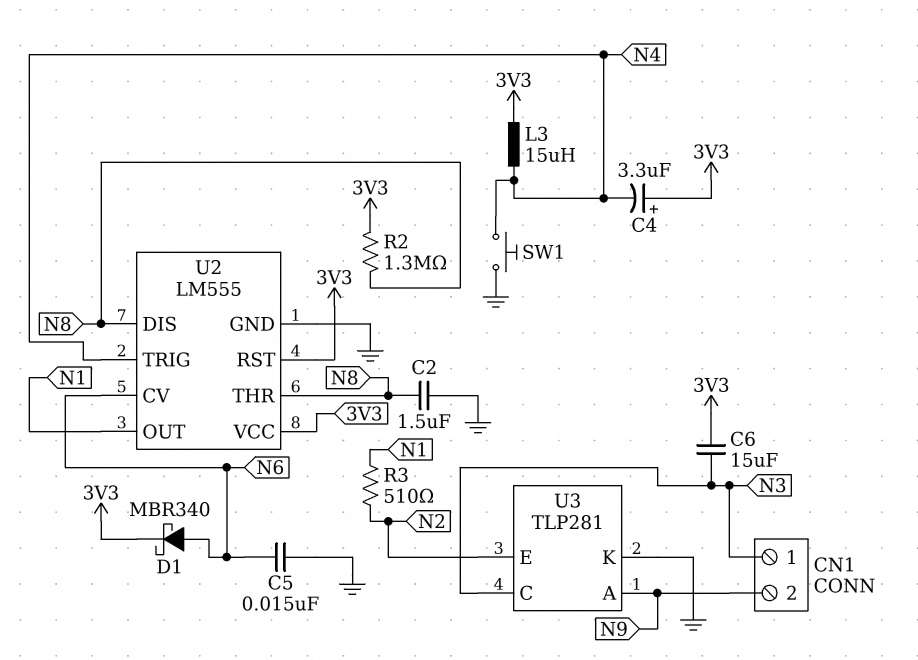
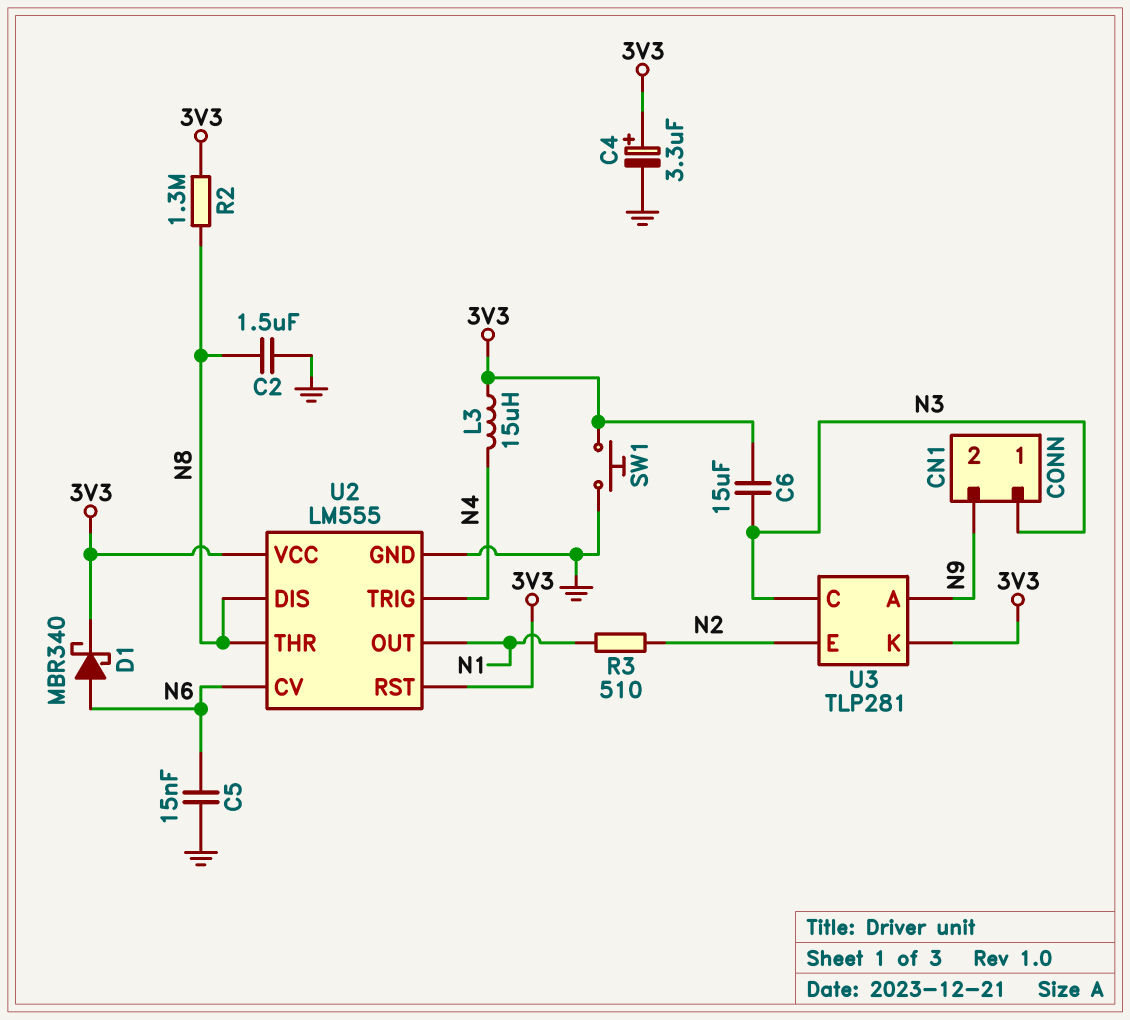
C4: 3.3uF (plus 3V3, minus N4) -> 3.3uF (plus 3V3, minus GND)
SW1: button (GND, N4) -> button (3V3, GND)
U3 pin K: GND -> 3V3

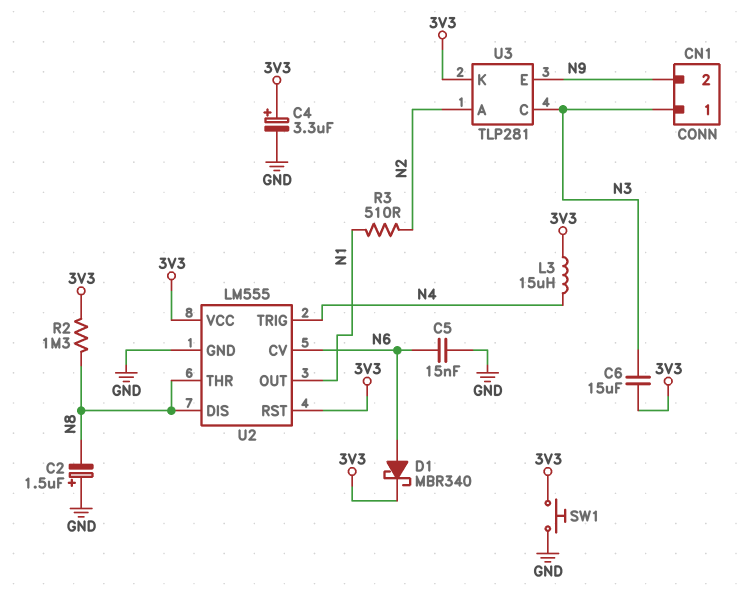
C2: 1.5uF (GND, N8) -> 1.5uF (plus GND, minus N8)
U3 pin A: N9 -> N2
U3 pin E: N2 -> N9

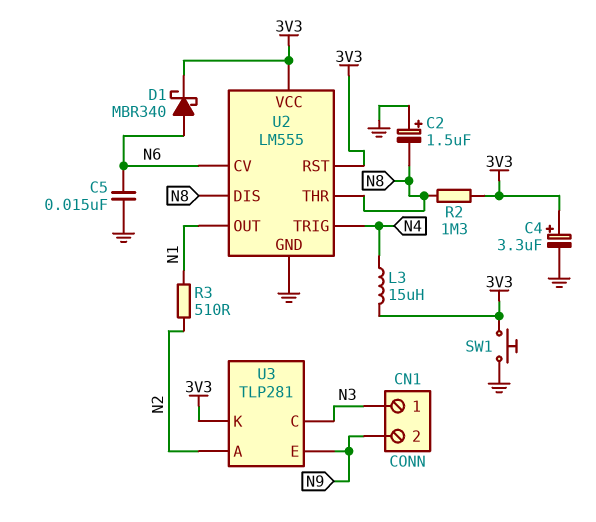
C6: 15uF (3V3, N3) -> none

